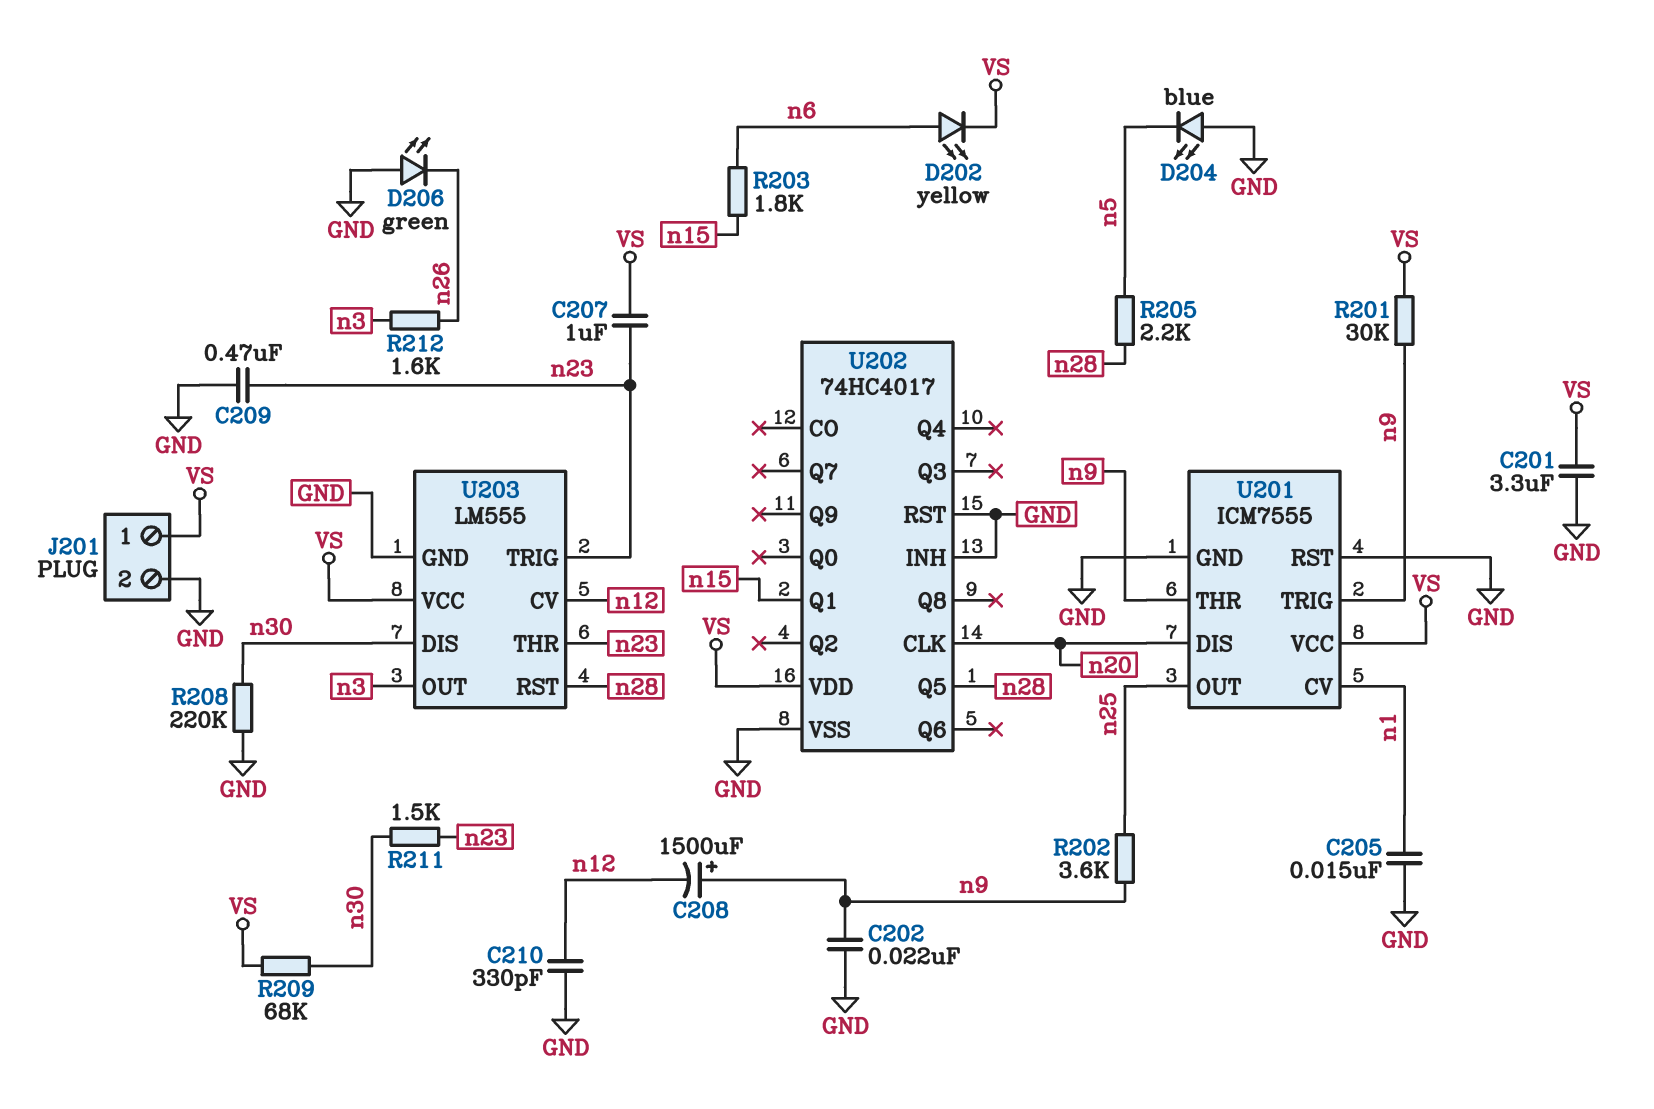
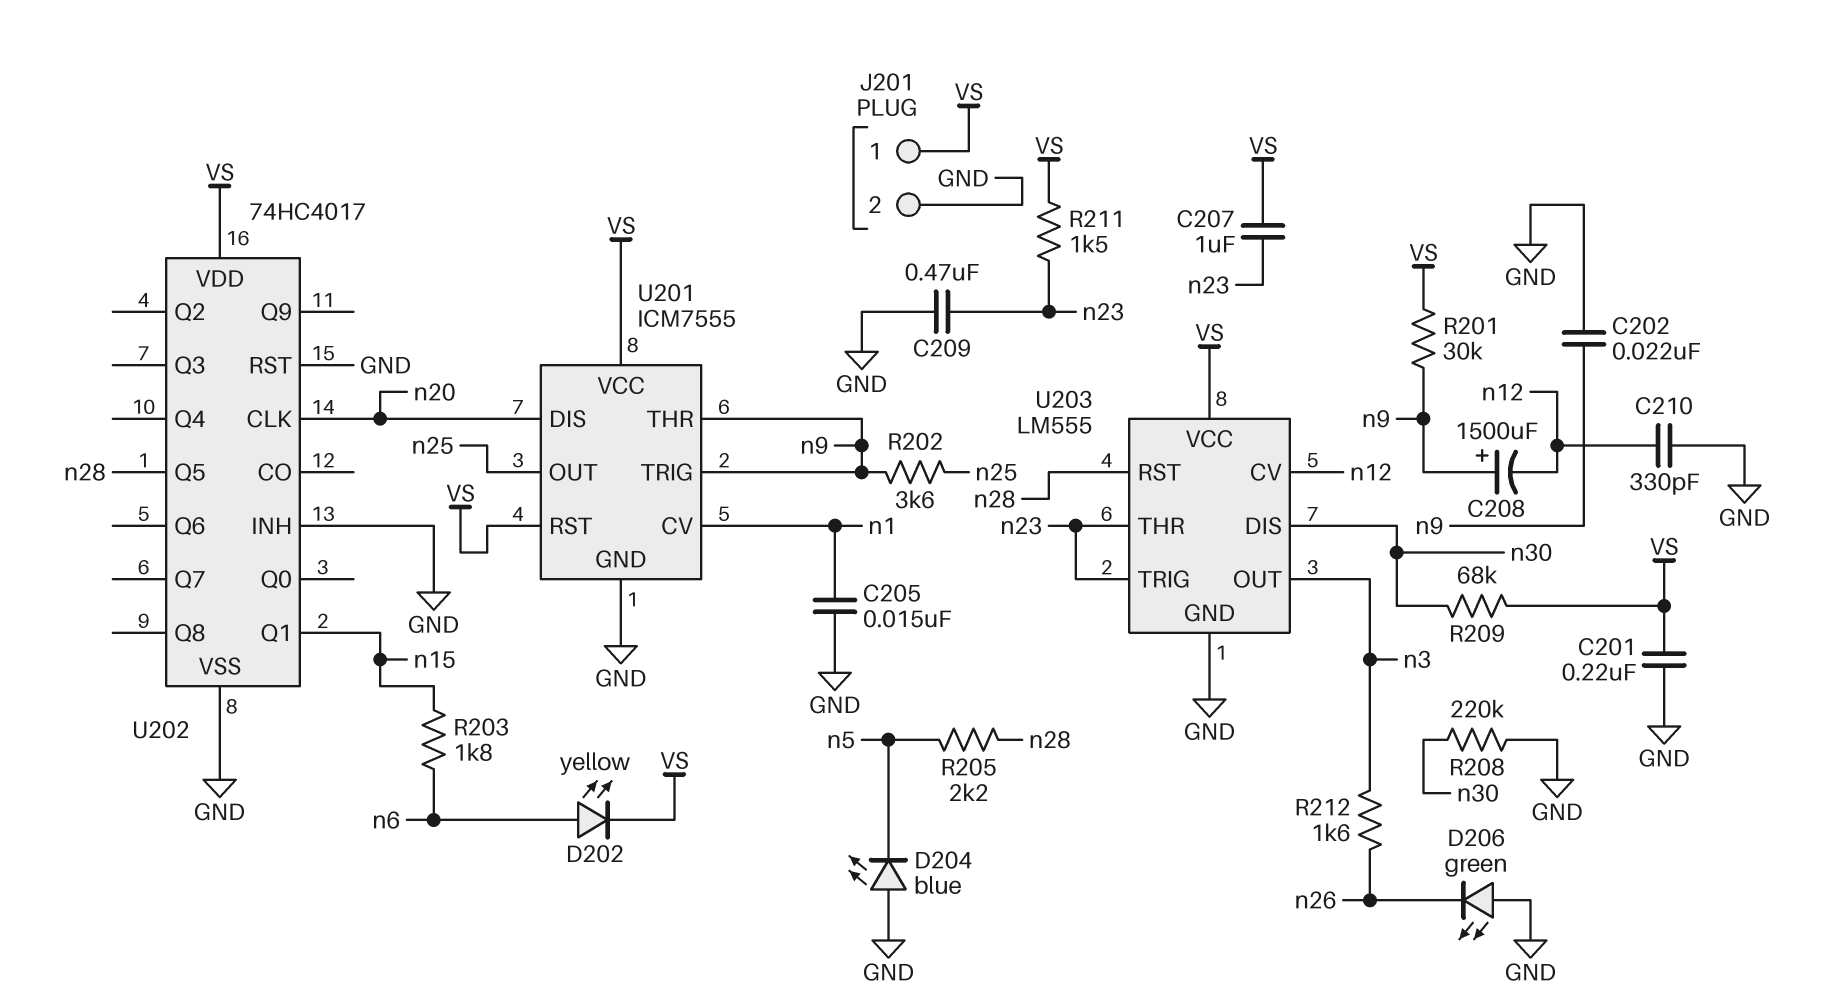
C201: 3.3uF (GND, VS) -> 220nF (GND, VS)
R211: 1.5k (n23, n30) -> 1.5k (VS, n23)
U201 pin RST: GND -> VS

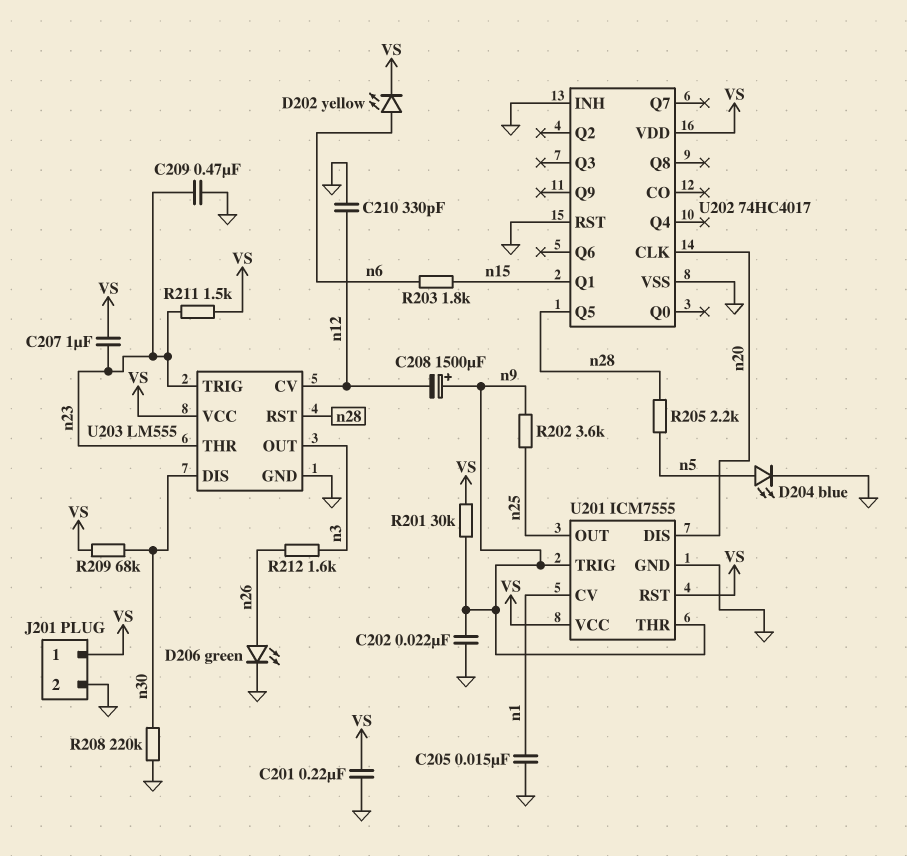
D204: LED blue (A GND, K n5) -> LED blue (A n5, K GND)
D206: LED green (A GND, K n26) -> LED green (A n26, K GND)

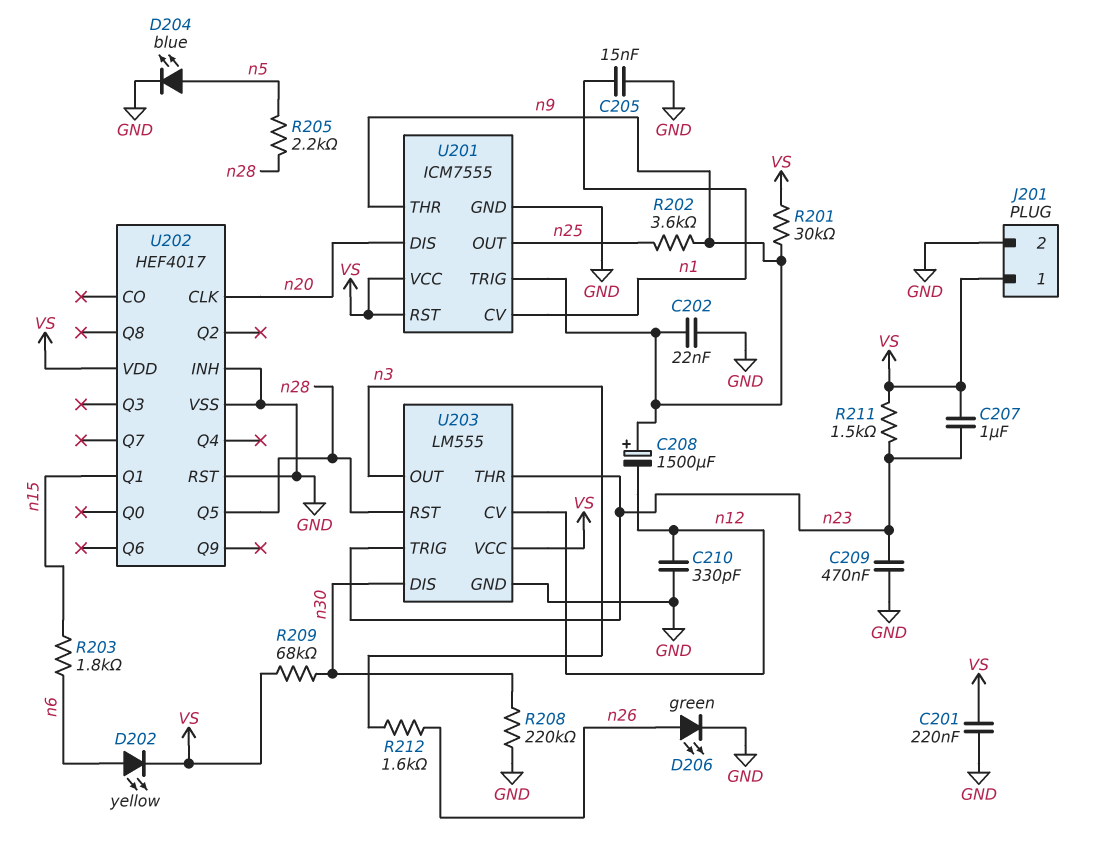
U202: 74HC4017 -> HEF4017

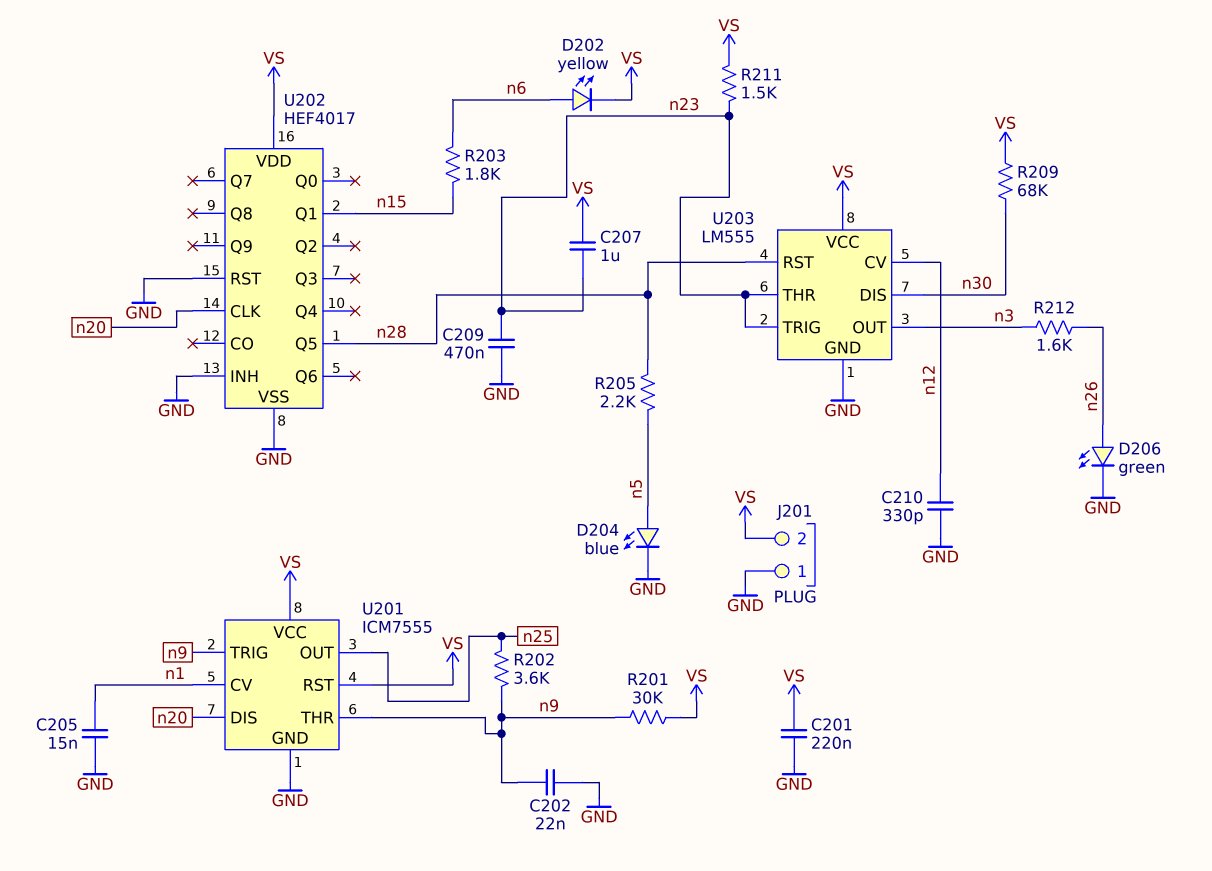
C208: 1500uF (plus n9, minus n12) -> none
J201 pin 1: VS -> GND
J201 pin 2: GND -> VS
R208: 220k (GND, n30) -> none

